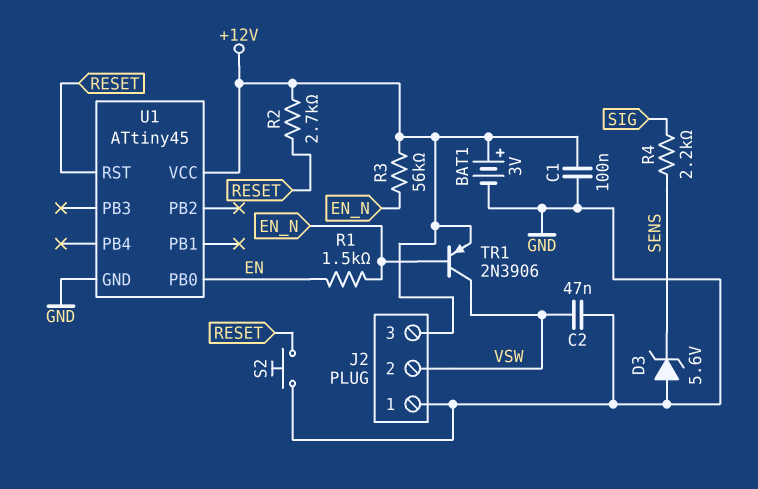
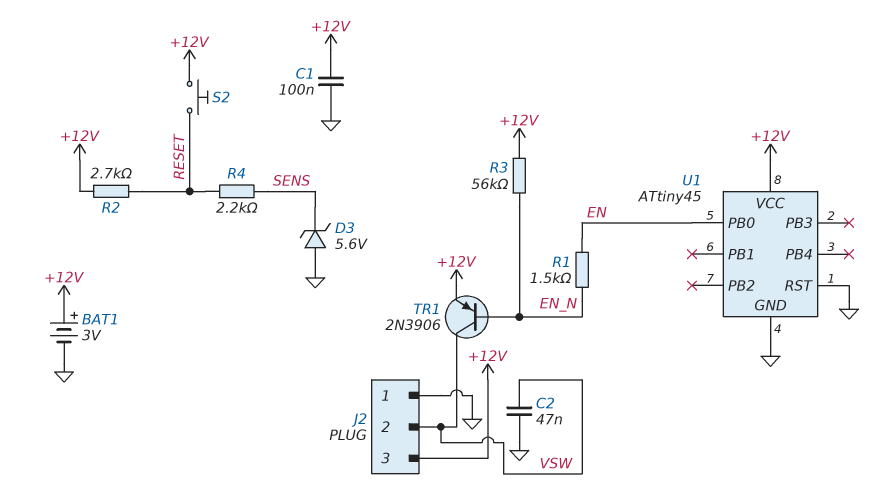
R4: 2.2k (SENS, SIG) -> 2.2k (RESET, SENS)
S2: button (GND, RESET) -> button (+12V, RESET)
U1 pin RST: RESET -> GND

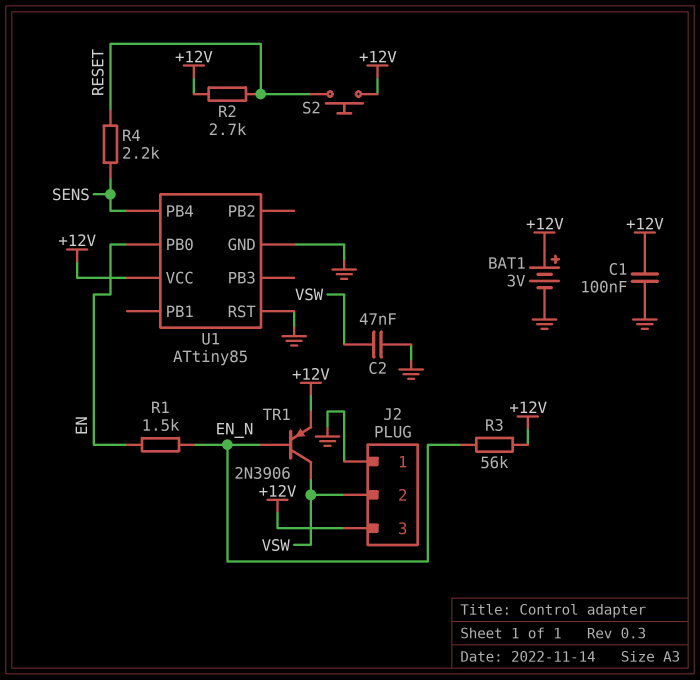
D3: zener 5.6V (A GND, K SENS) -> none
U1: ATtiny45 -> ATtiny85
U1 pin PB4: none -> SENS

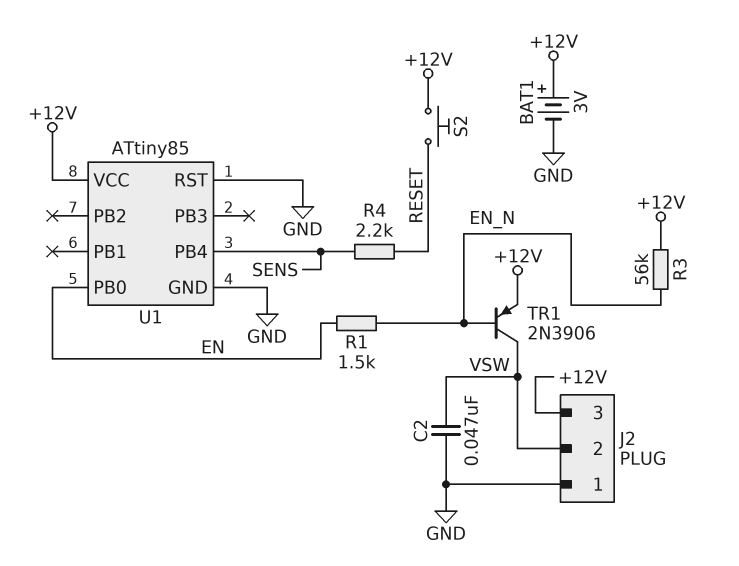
C1: 100nF (+12V, GND) -> none
R2: 2.7k (+12V, RESET) -> none

